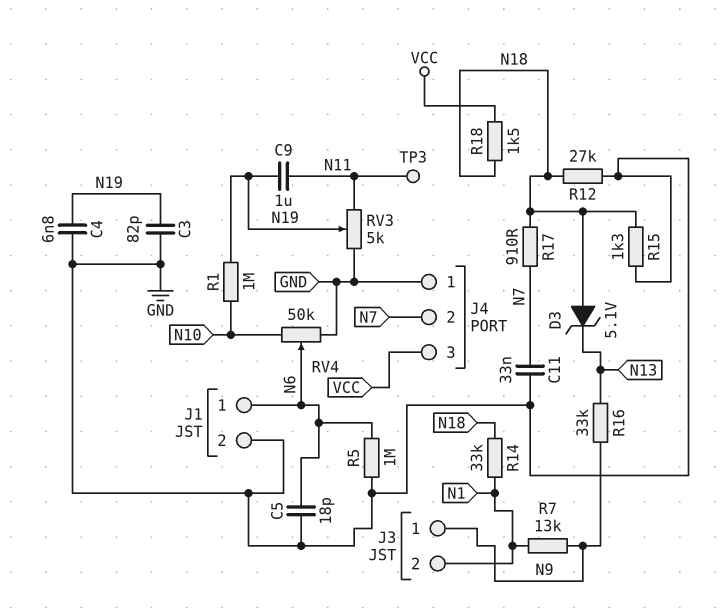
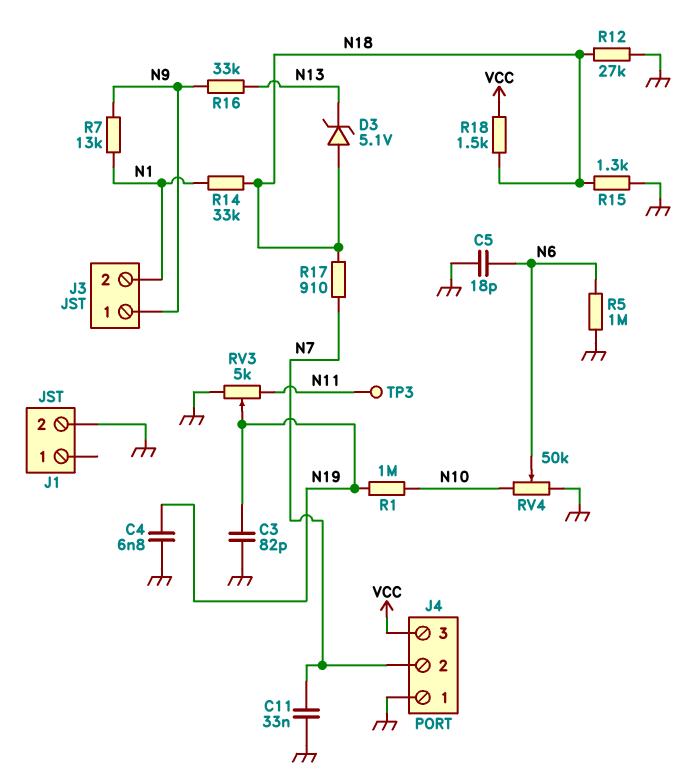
C9: 1uF (N11, N19) -> none
J1 pin 1: N6 -> none

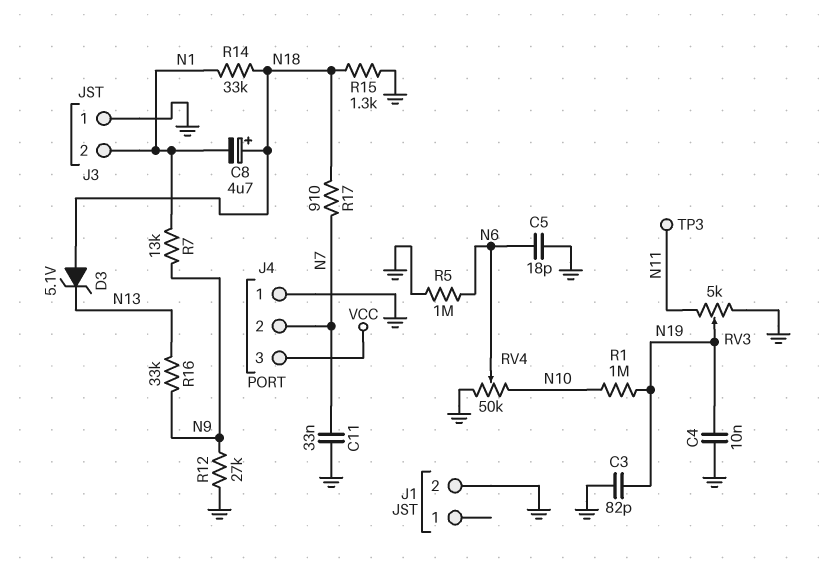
C4: 6.8nF (GND, N19) -> 10nF (GND, N19)
C8: none -> 4.7uF (plus N18, minus N1)
J3 pin 1: N9 -> GND
R12: 27k (GND, N18) -> 27k (GND, N9)
R18: 1.5k (N18, VCC) -> none

